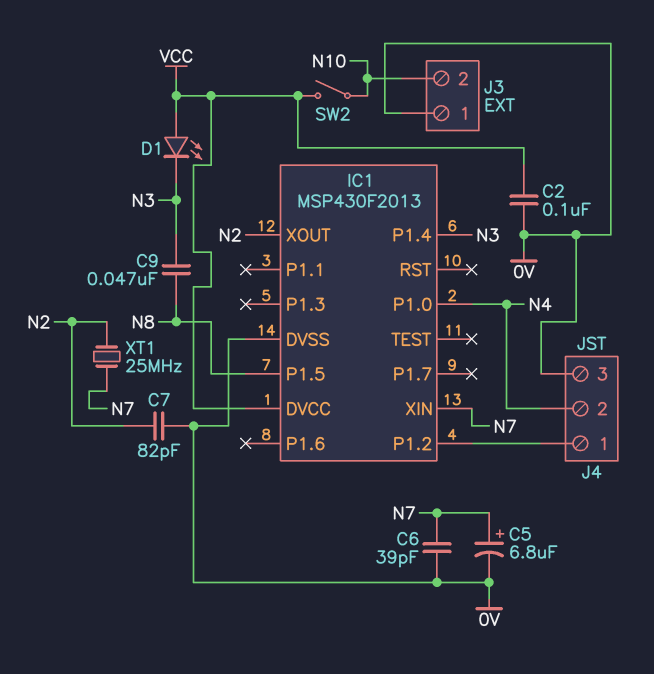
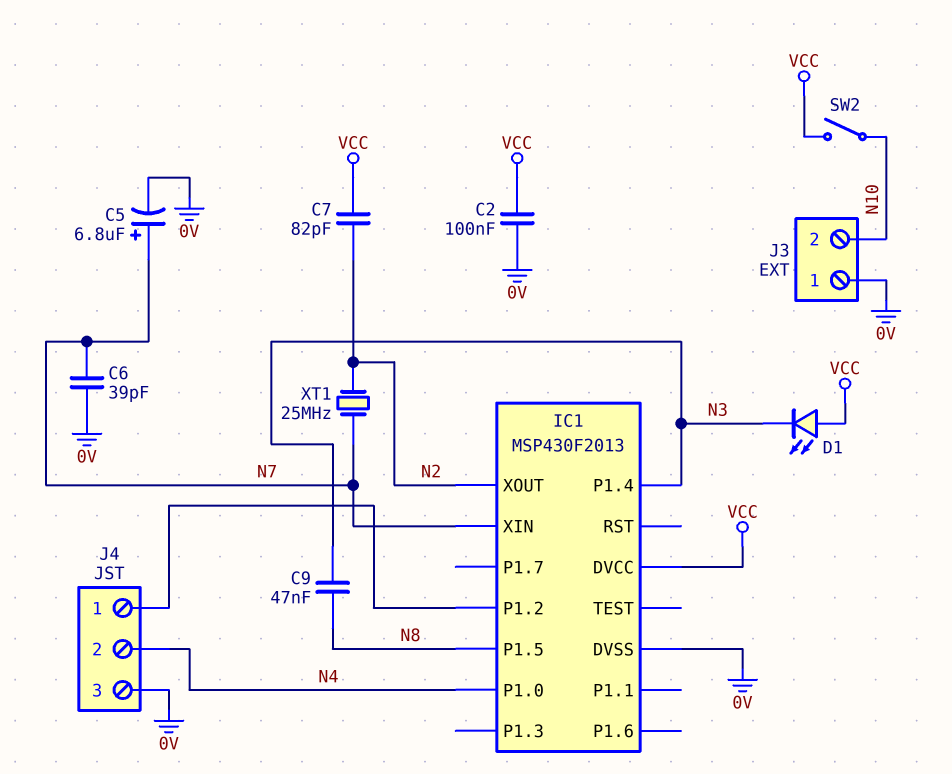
C7: 82pF (0V, N2) -> 82pF (N2, VCC)

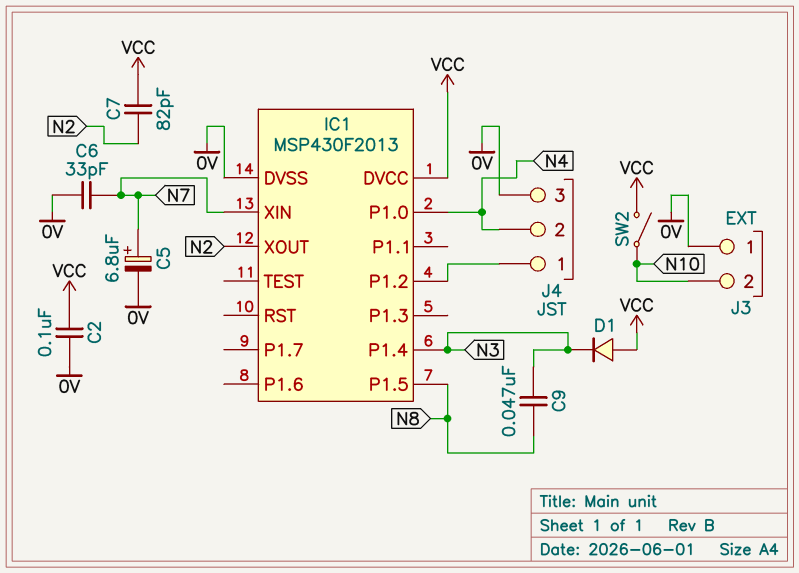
C6: 39pF (0V, N7) -> 33pF (0V, N7)
D1: LED (A VCC, K N3) -> diode (A VCC, K N3)
XT1: 25MHz (N2, N7) -> none

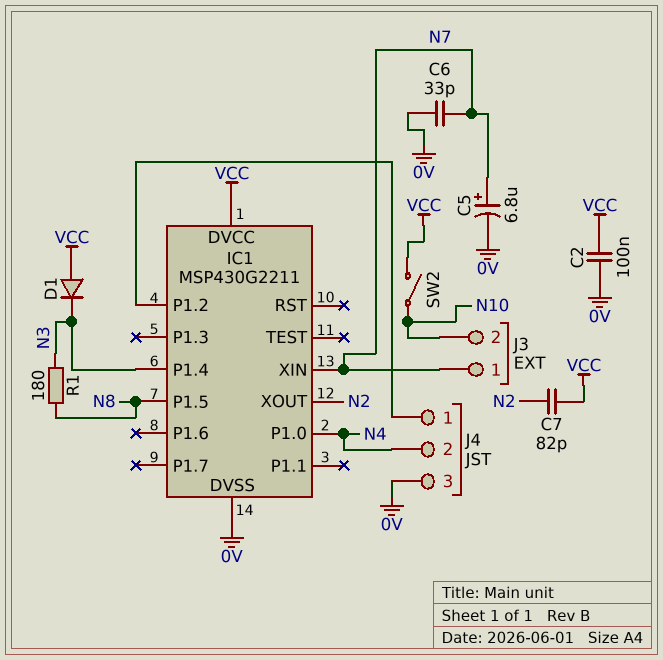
C9: 47nF (N3, N8) -> none
IC1: MSP430F2013 -> MSP430G2211
J3 pin 1: 0V -> N7
R1: none -> 180 (N3, N8)

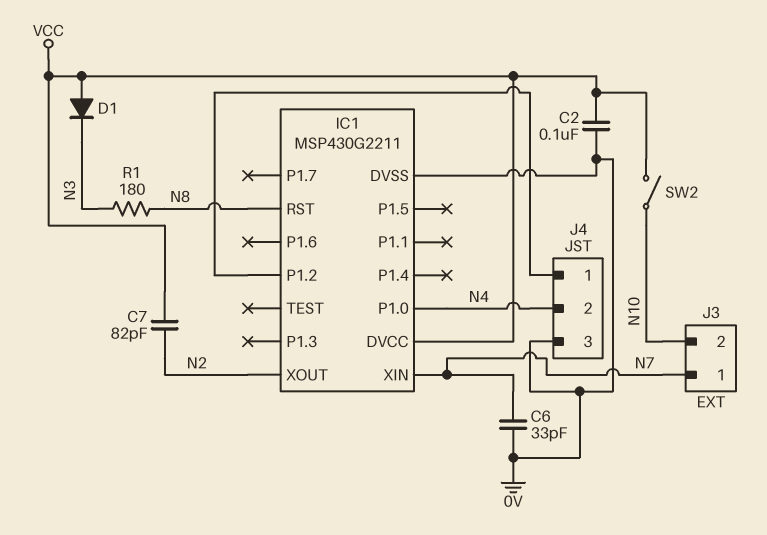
C5: 6.8uF (plus N7, minus 0V) -> none
IC1 pin P1.4: N3 -> none
IC1 pin P1.5: N8 -> none
IC1 pin RST: none -> N8

